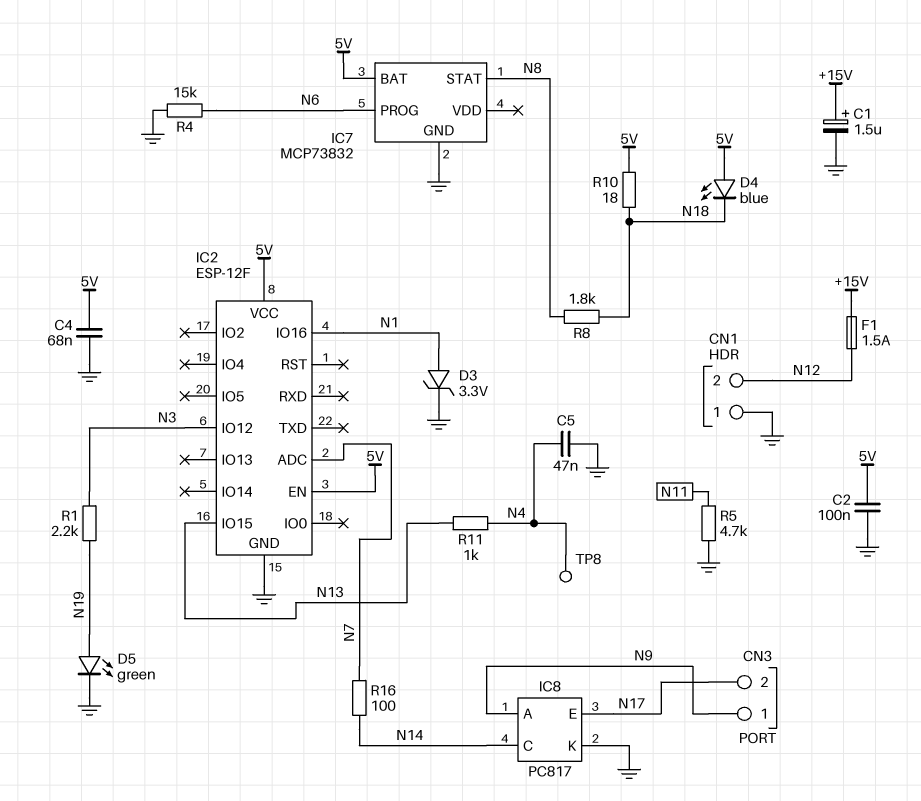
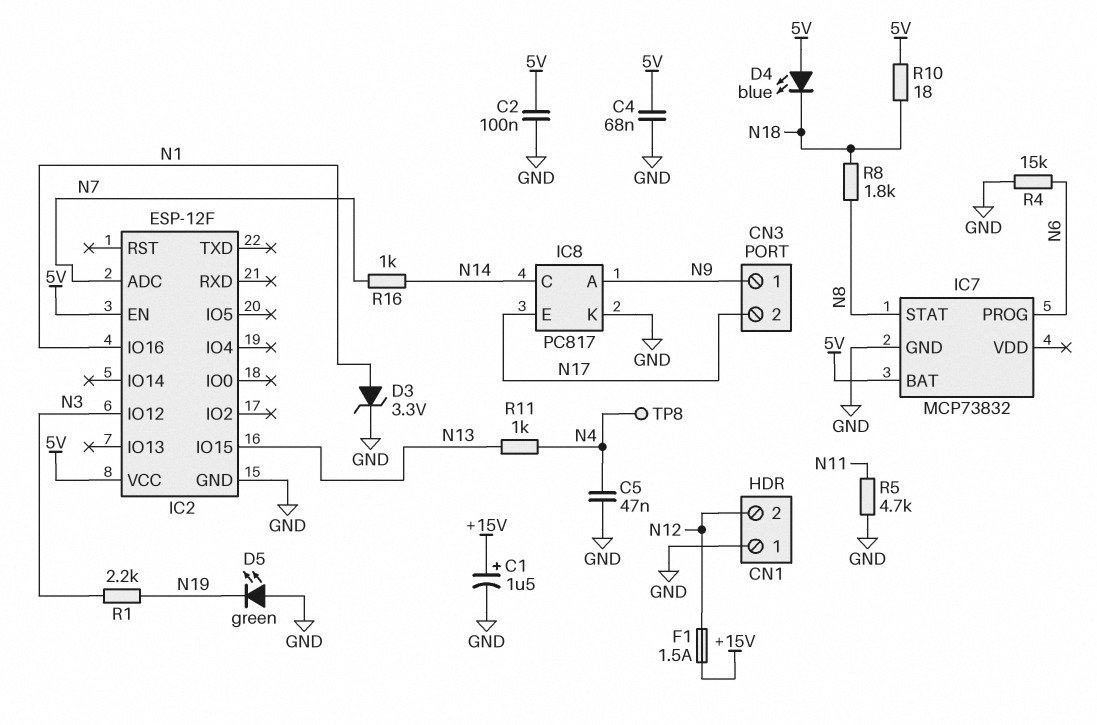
D5: LED green (A N19, K GND) -> LED green (A GND, K N19)
R16: 100 (N7, N14) -> 1k (N7, N14)

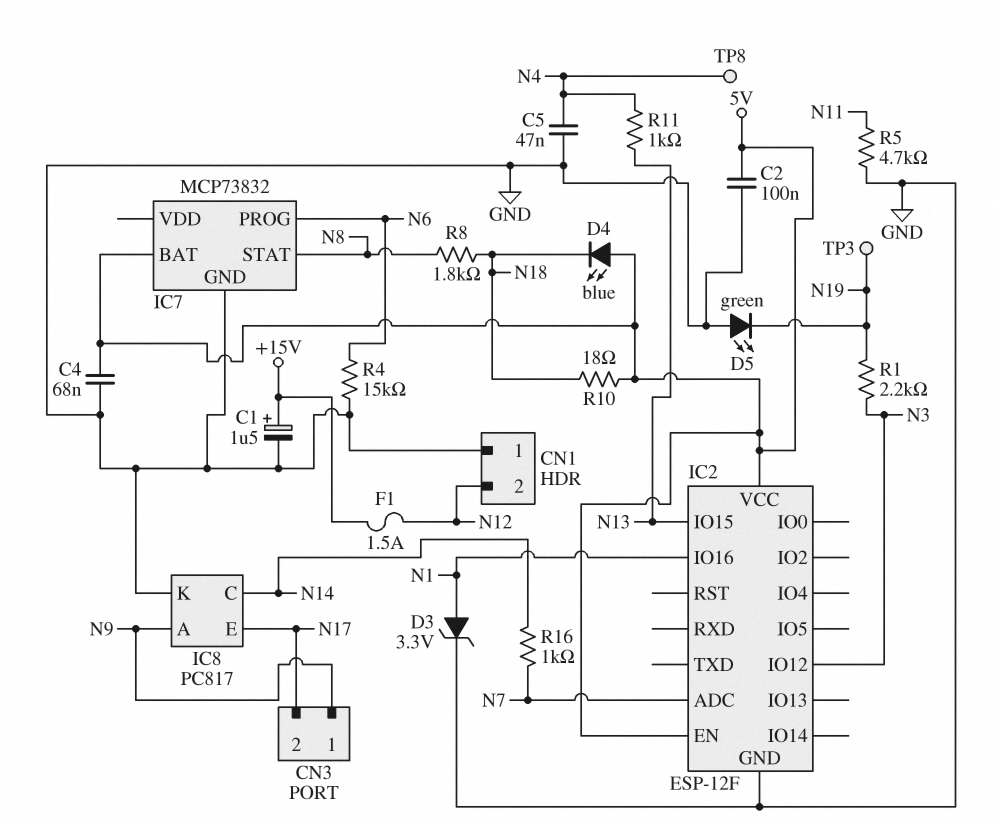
TP3: none -> test point (N19)

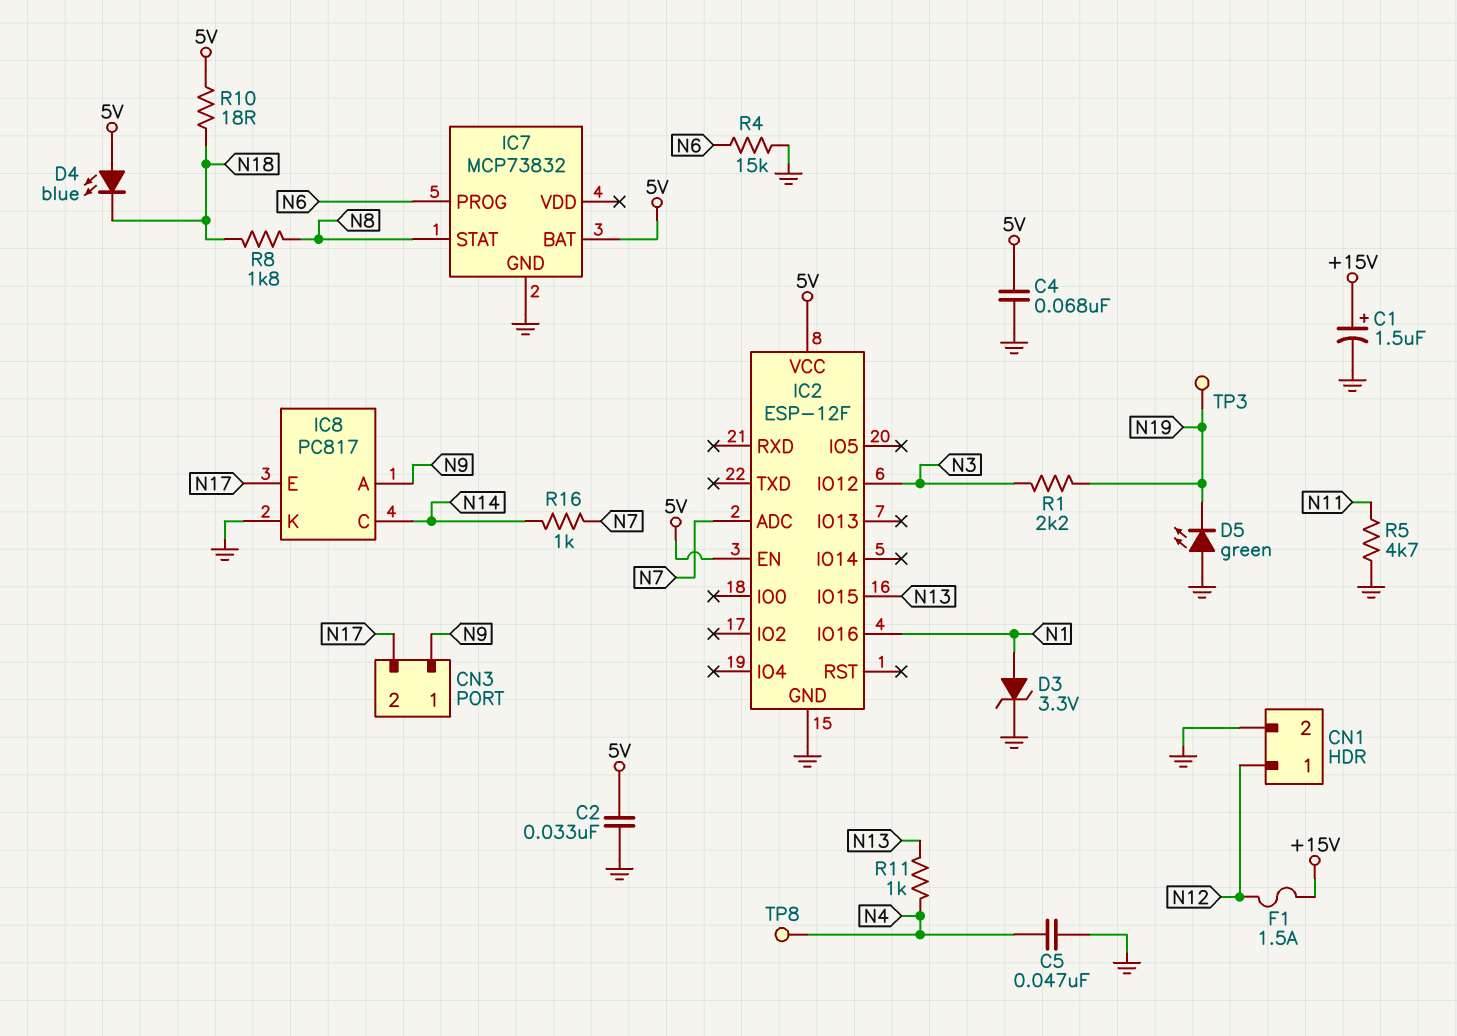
C2: 100nF (5V, GND) -> 33nF (5V, GND)
CN1 pin 1: GND -> N12
CN1 pin 2: N12 -> GND

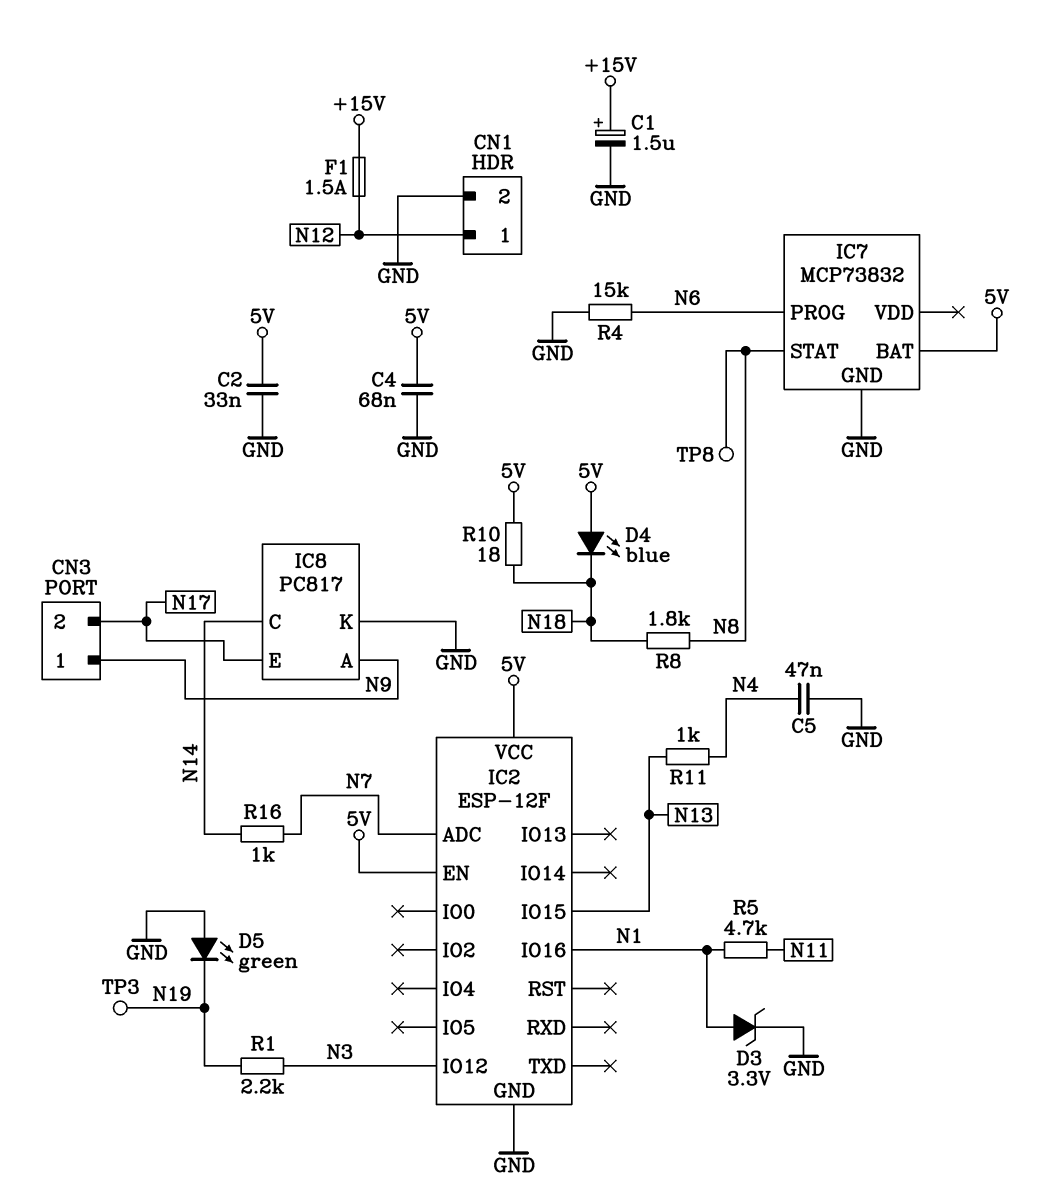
R5: 4.7k (GND, N11) -> 4.7k (N1, N11)
TP8: test point (N4) -> test point (N8)

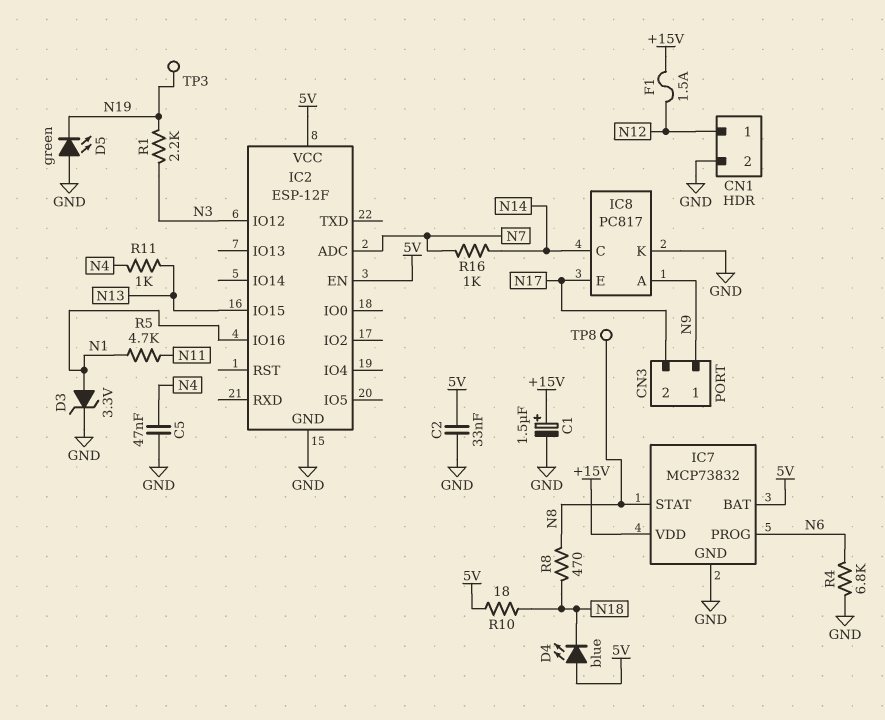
C4: 68nF (5V, GND) -> none
IC7 pin VDD: none -> +15V
R4: 15k (GND, N6) -> 6.8k (GND, N6)
R8: 1.8k (N8, N18) -> 470 (N8, N18)

